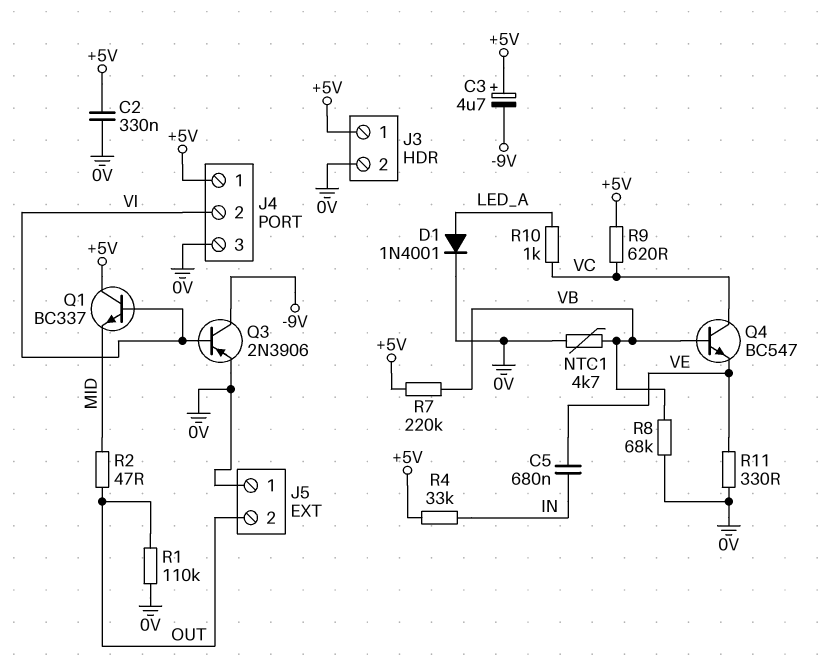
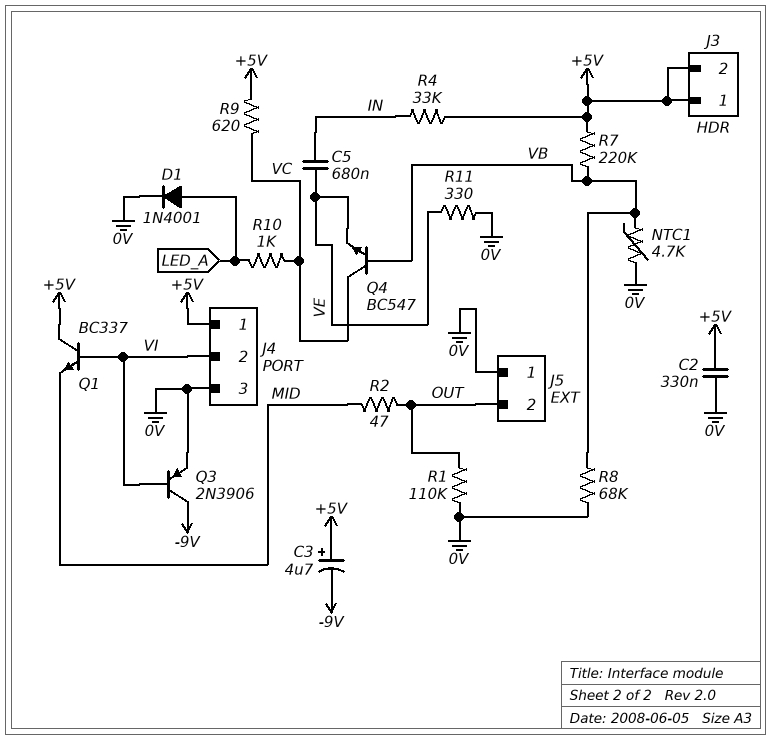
J3 pin 2: 0V -> +5V

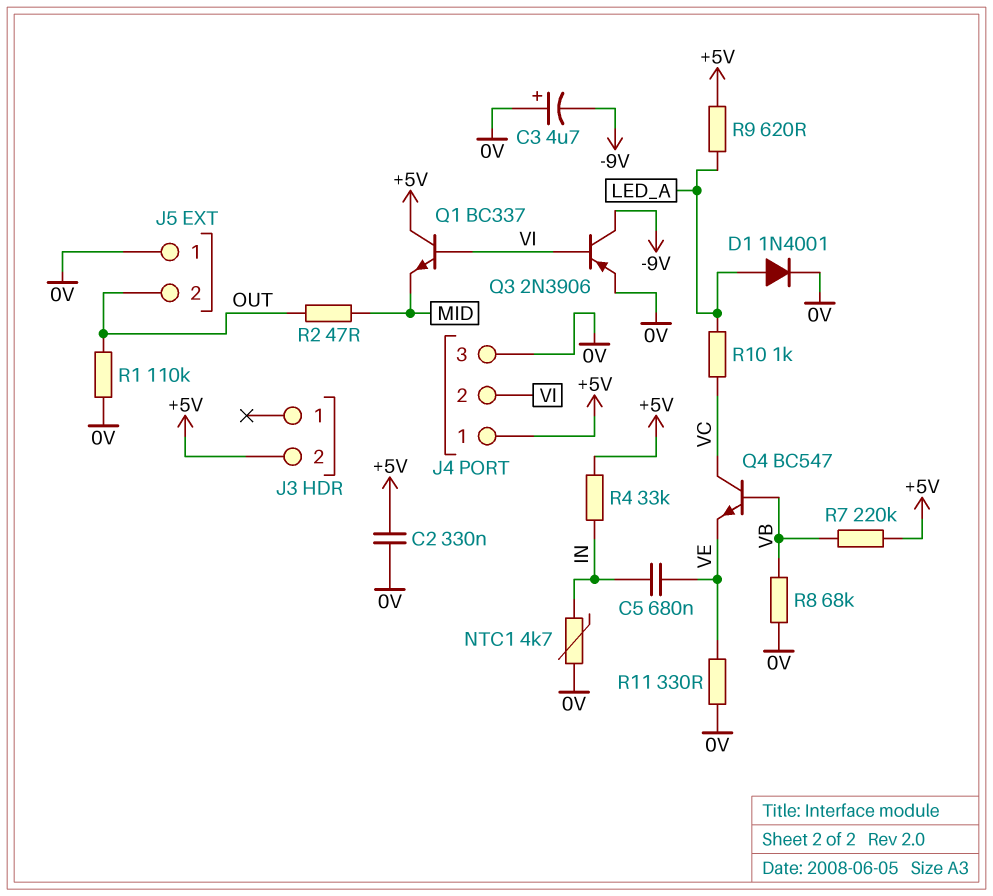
C3: 4.7uF (plus +5V, minus -9V) -> 4.7uF (plus 0V, minus -9V)
J3 pin 1: +5V -> none
NTC1: 4.7k (0V, VB) -> 4.7k (0V, IN)
R9: 620 (+5V, VC) -> 620 (+5V, LED_A)

